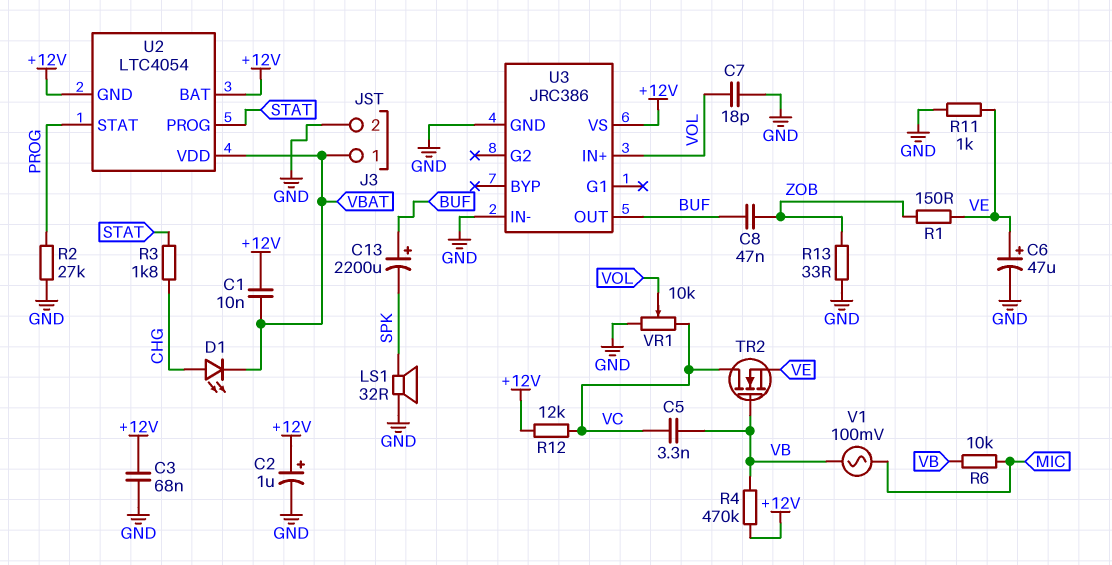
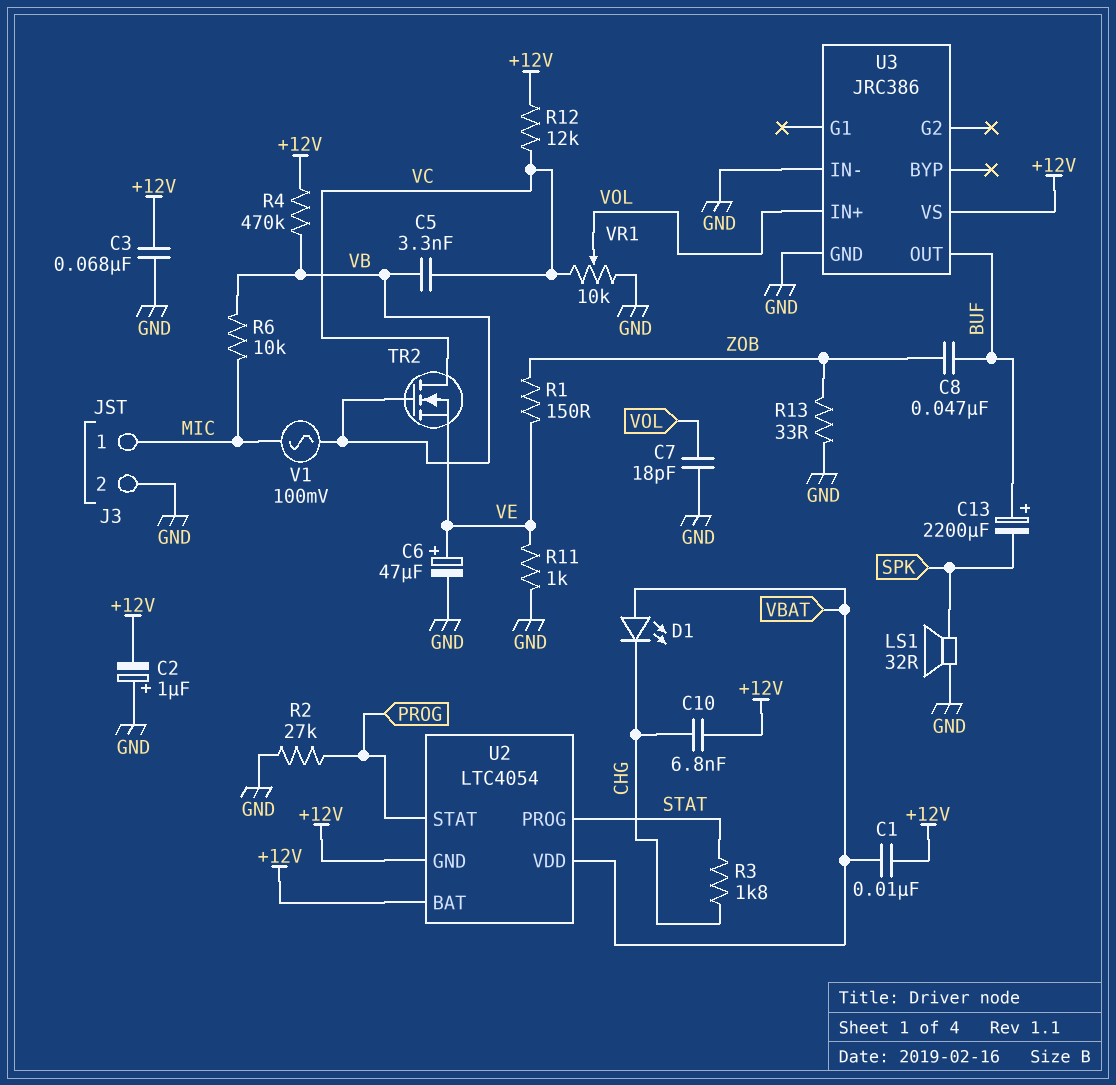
C2: 1uF (plus +12V, minus GND) -> 1uF (plus GND, minus +12V)
C10: none -> 6.8nF (+12V, CHG)
D1: LED (A CHG, K VBAT) -> LED (A VBAT, K CHG)
J3 pin 1: VBAT -> MIC

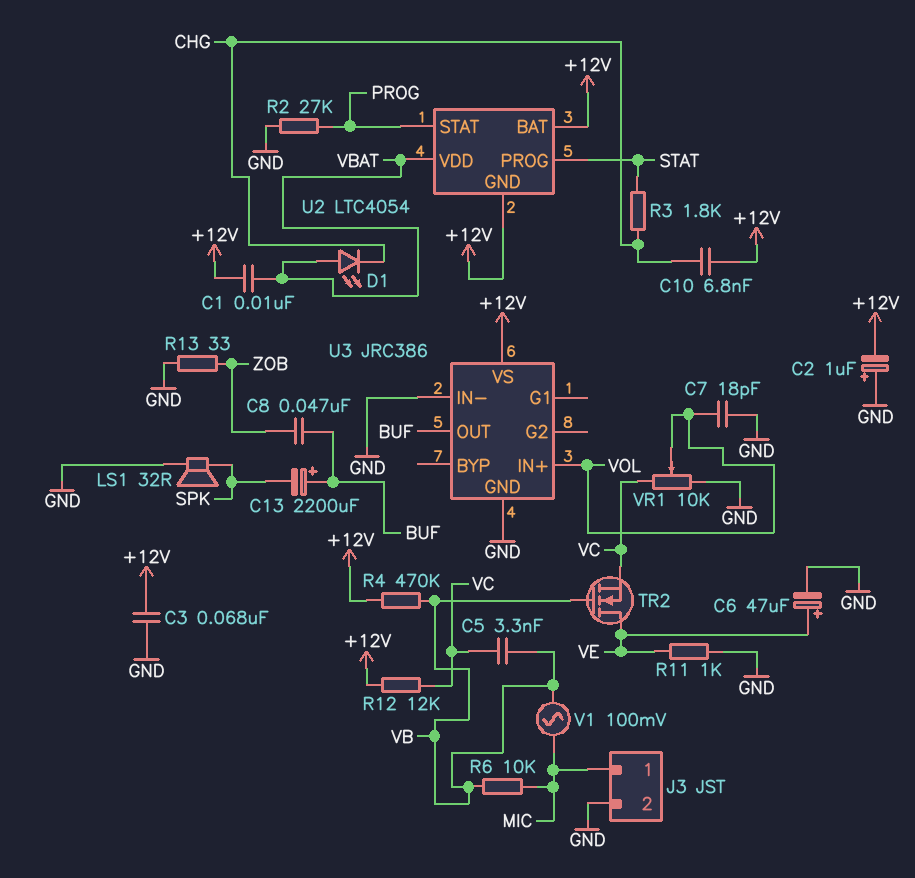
R1: 150 (VE, ZOB) -> none
TR2: NMOS (G VB, D VC, S VE) -> NMOS (G VB, D VE, S VC)

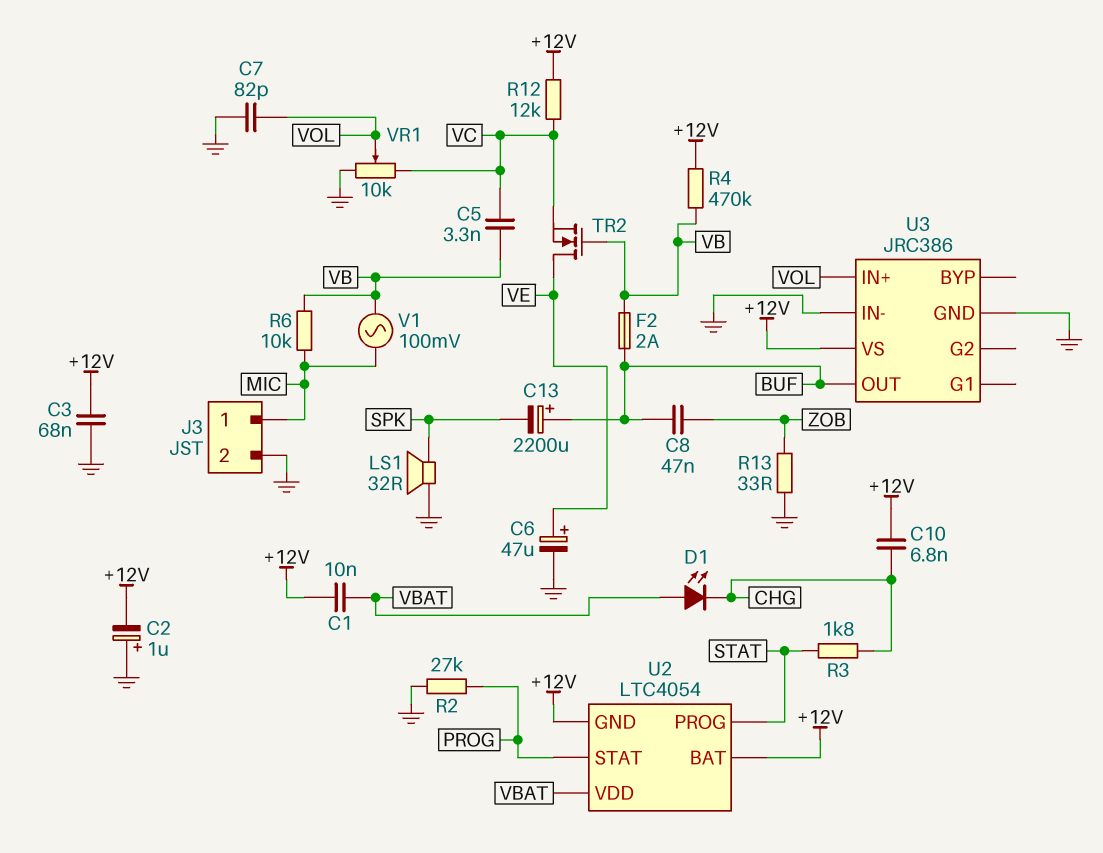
C7: 18pF (GND, VOL) -> 82pF (GND, VOL)
F2: none -> 2A (BUF, VB)
R11: 1k (GND, VE) -> none

